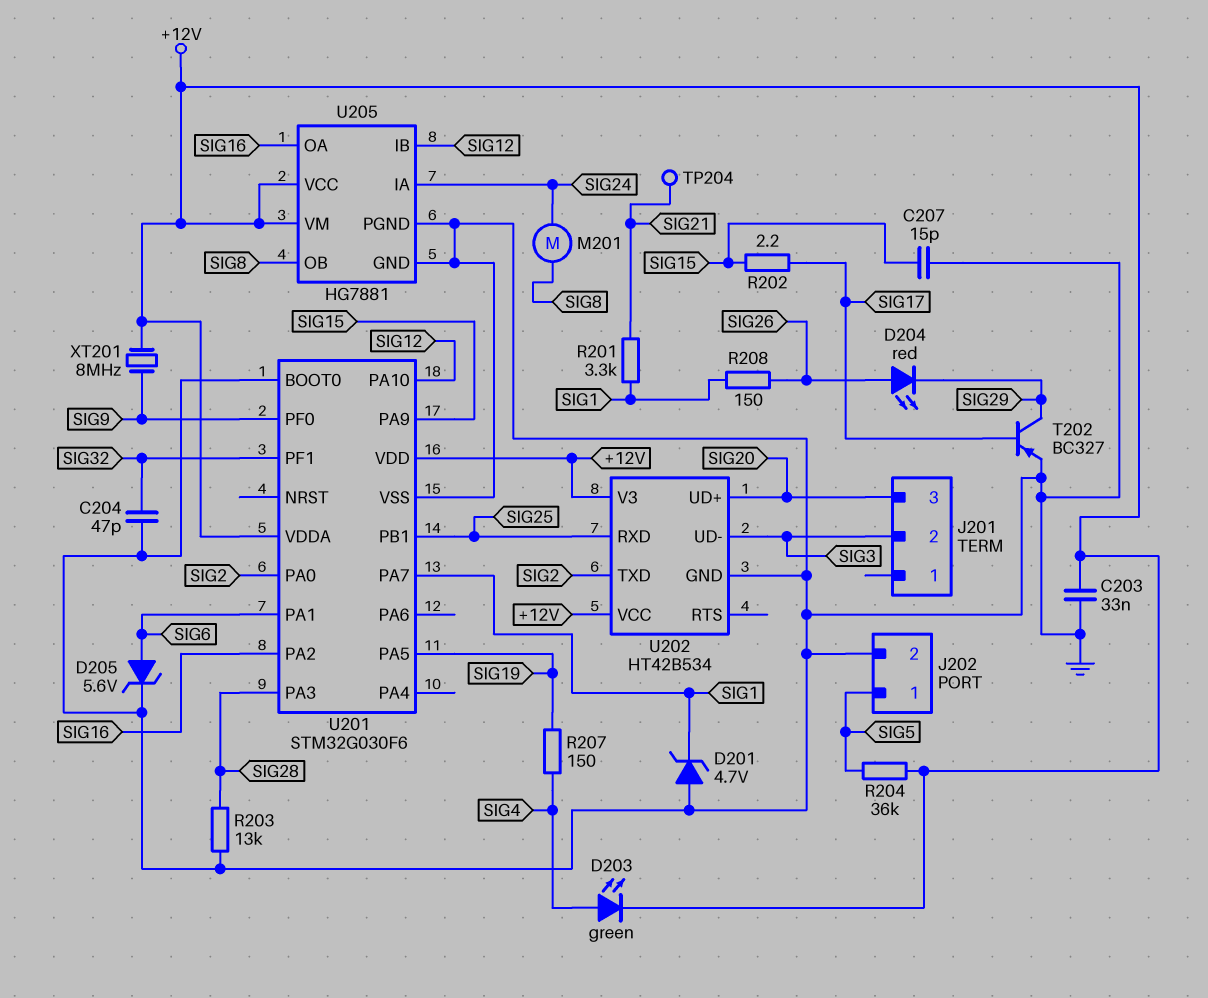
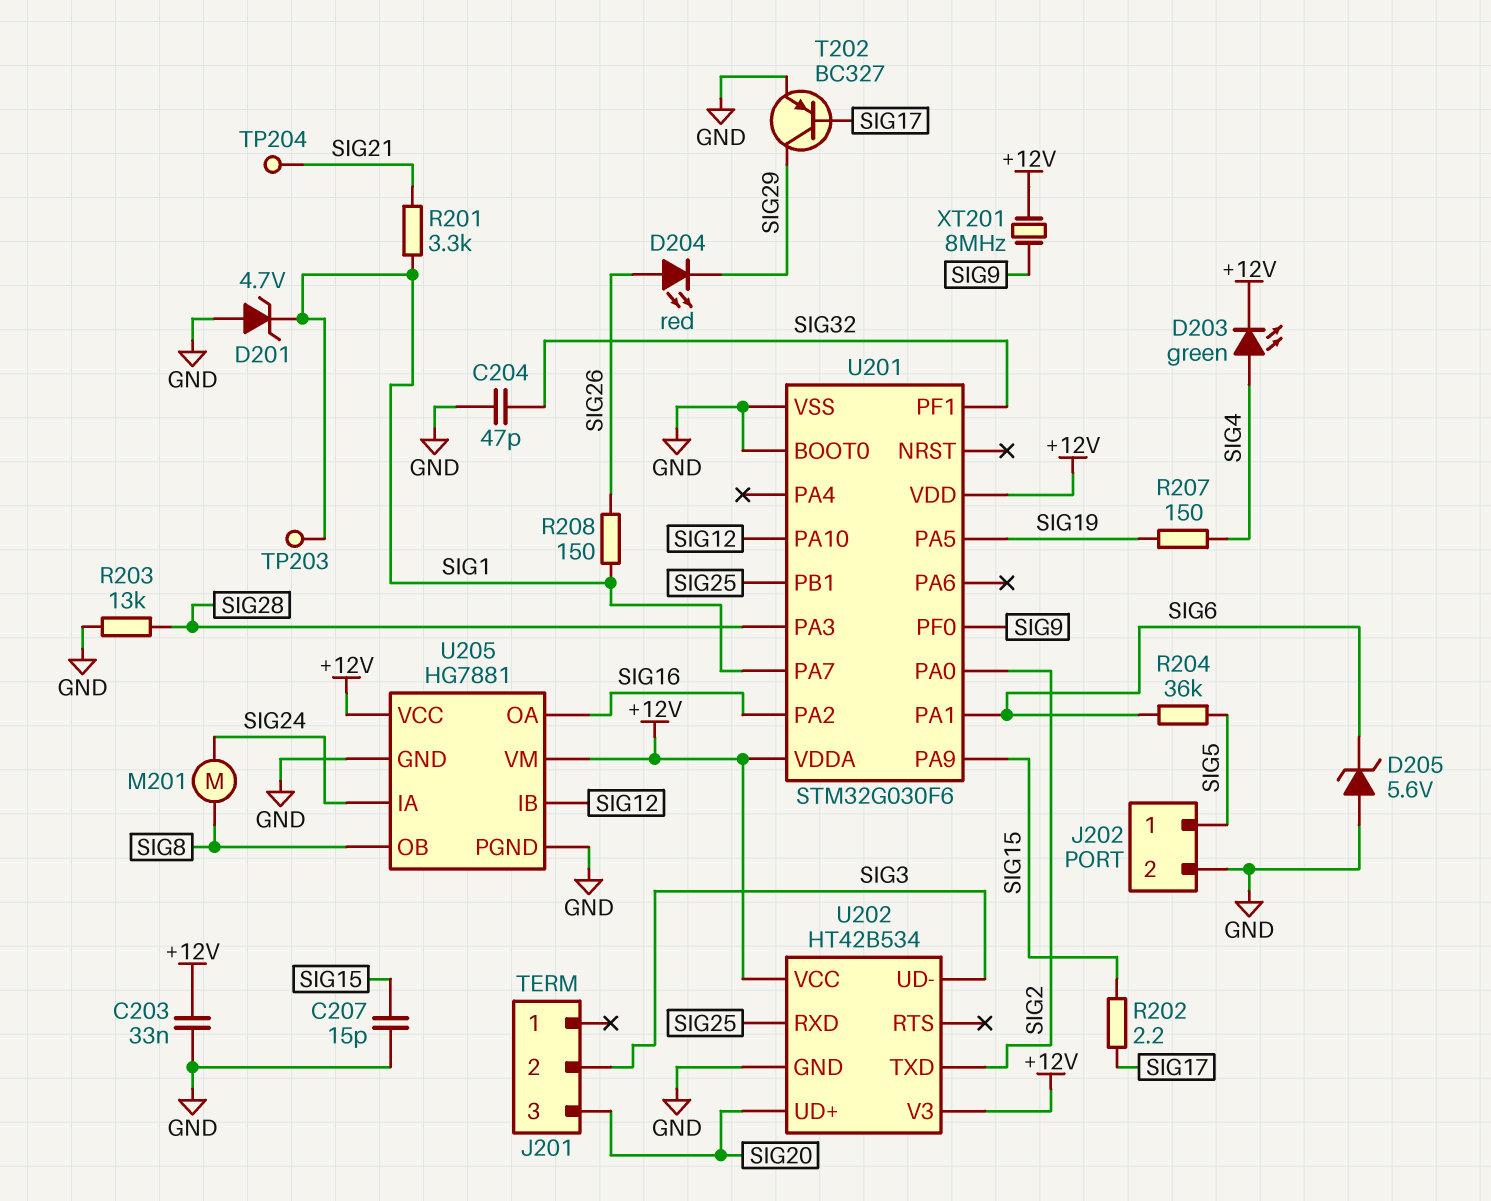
D205: zener 5.6V (A SIG6, K GND) -> zener 5.6V (A GND, K SIG6)
R204: 36k (+12V, SIG5) -> 36k (SIG5, SIG6)
TP203: none -> test point (SIG1)

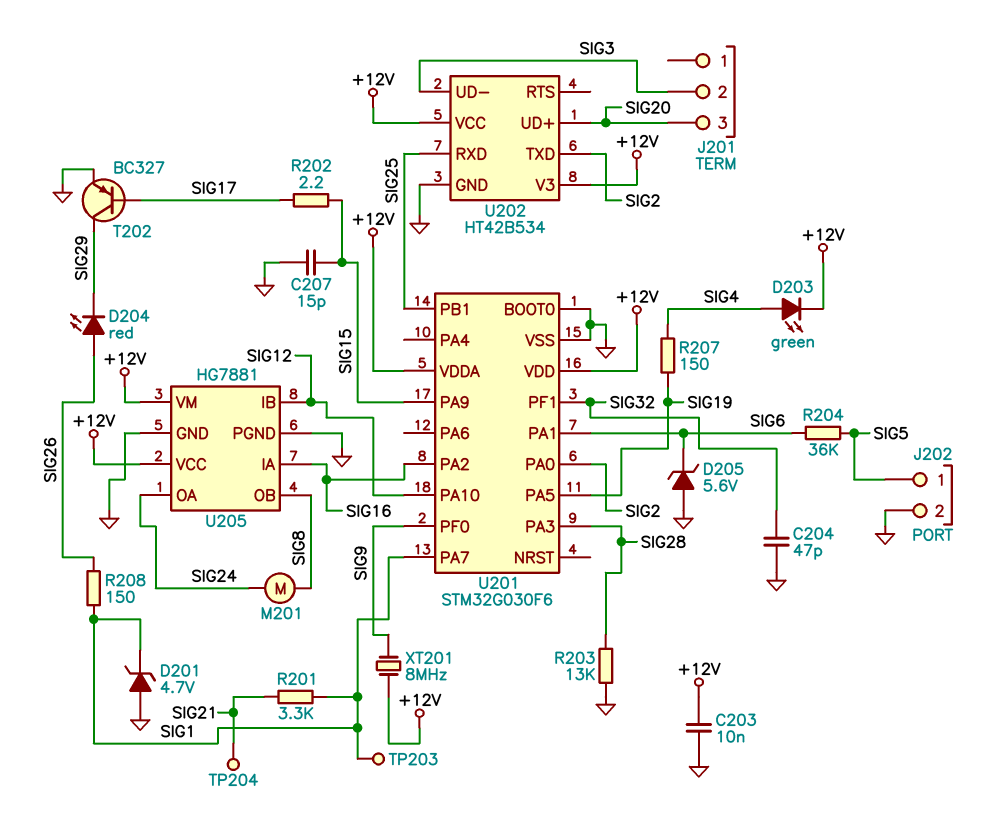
C203: 33nF (+12V, GND) -> 10nF (+12V, GND)
U205 pin IA: SIG24 -> SIG16
U205 pin OA: SIG16 -> SIG24

